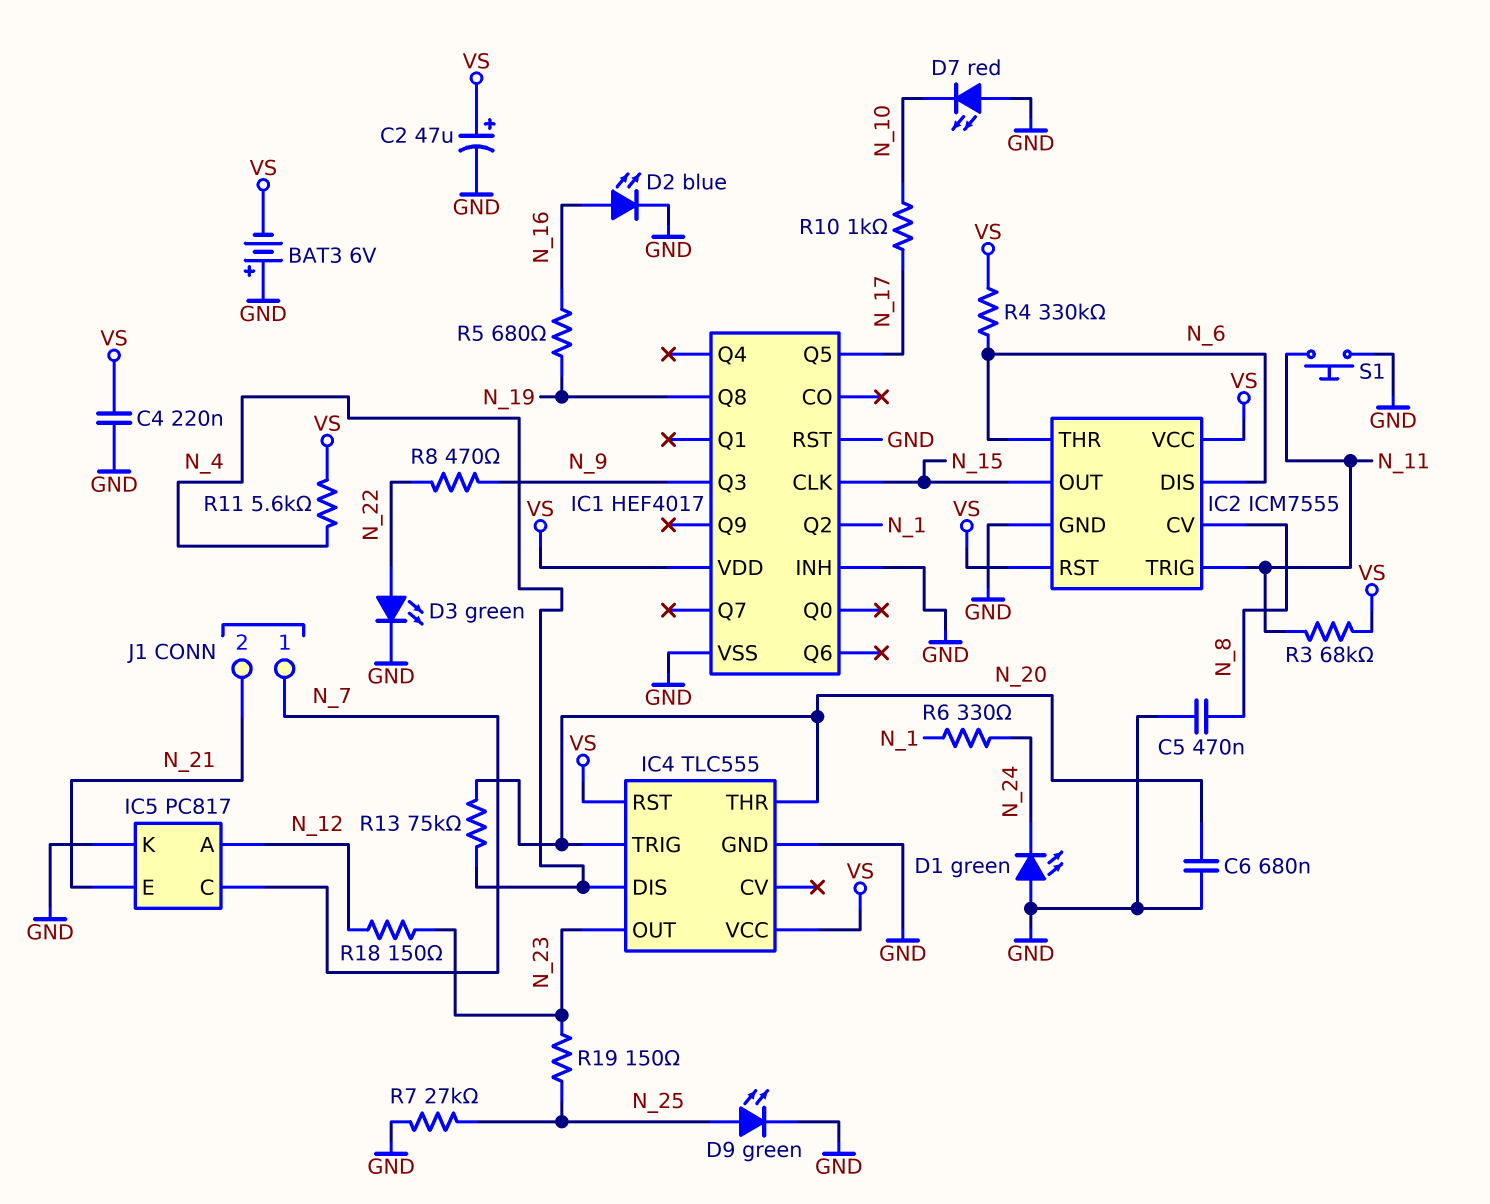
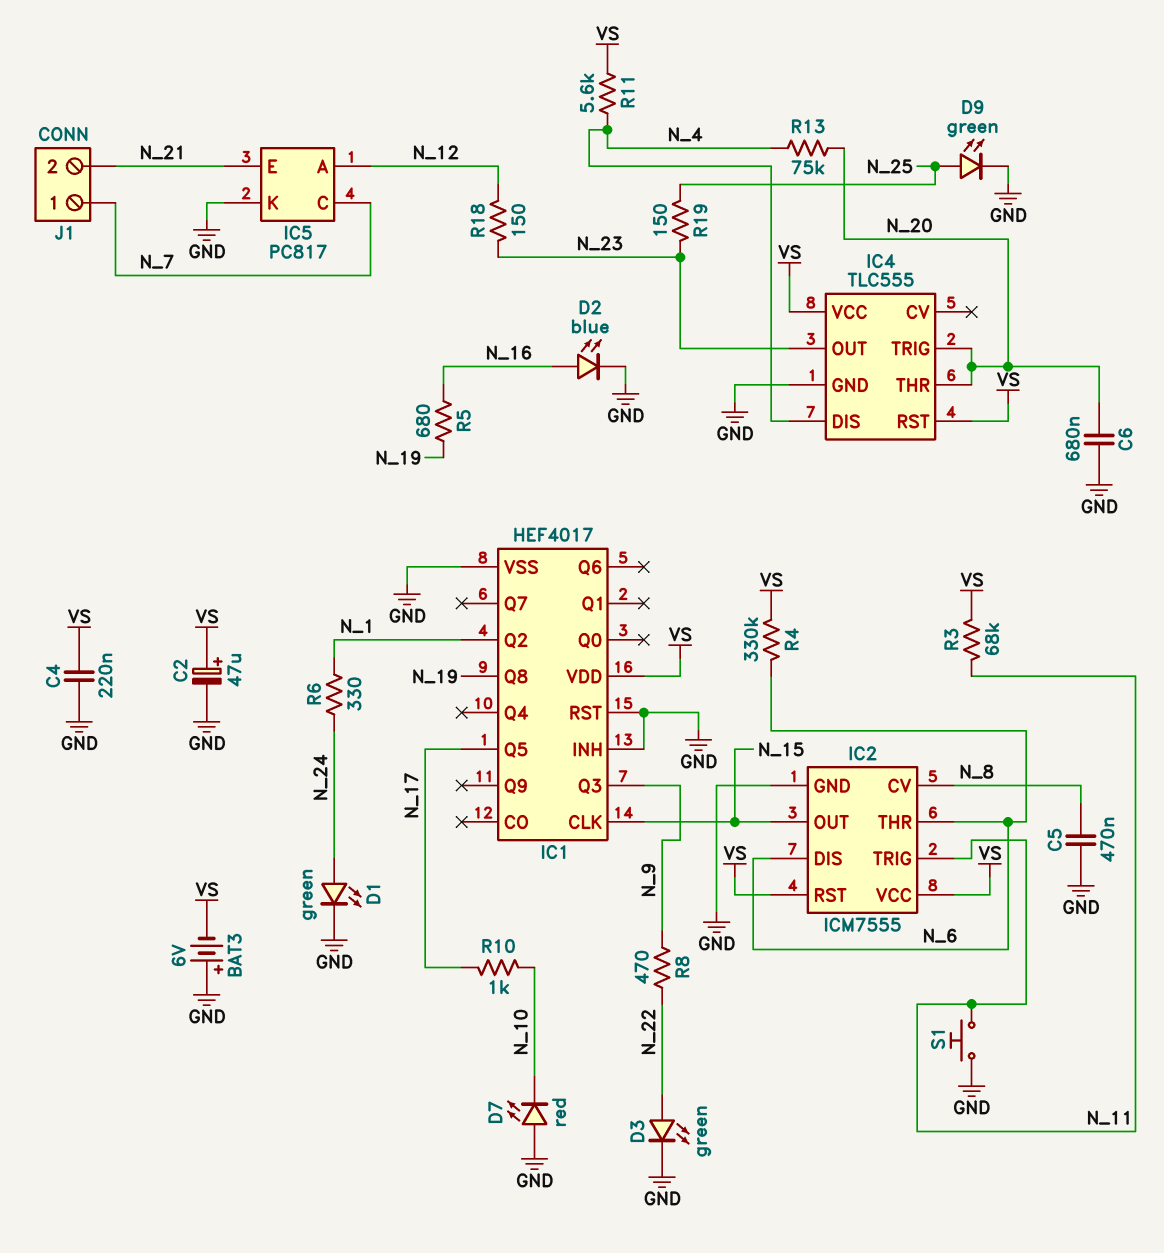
D1: LED green (A GND, K N_24) -> LED green (A N_24, K GND)
R7: 27k (GND, N_25) -> none

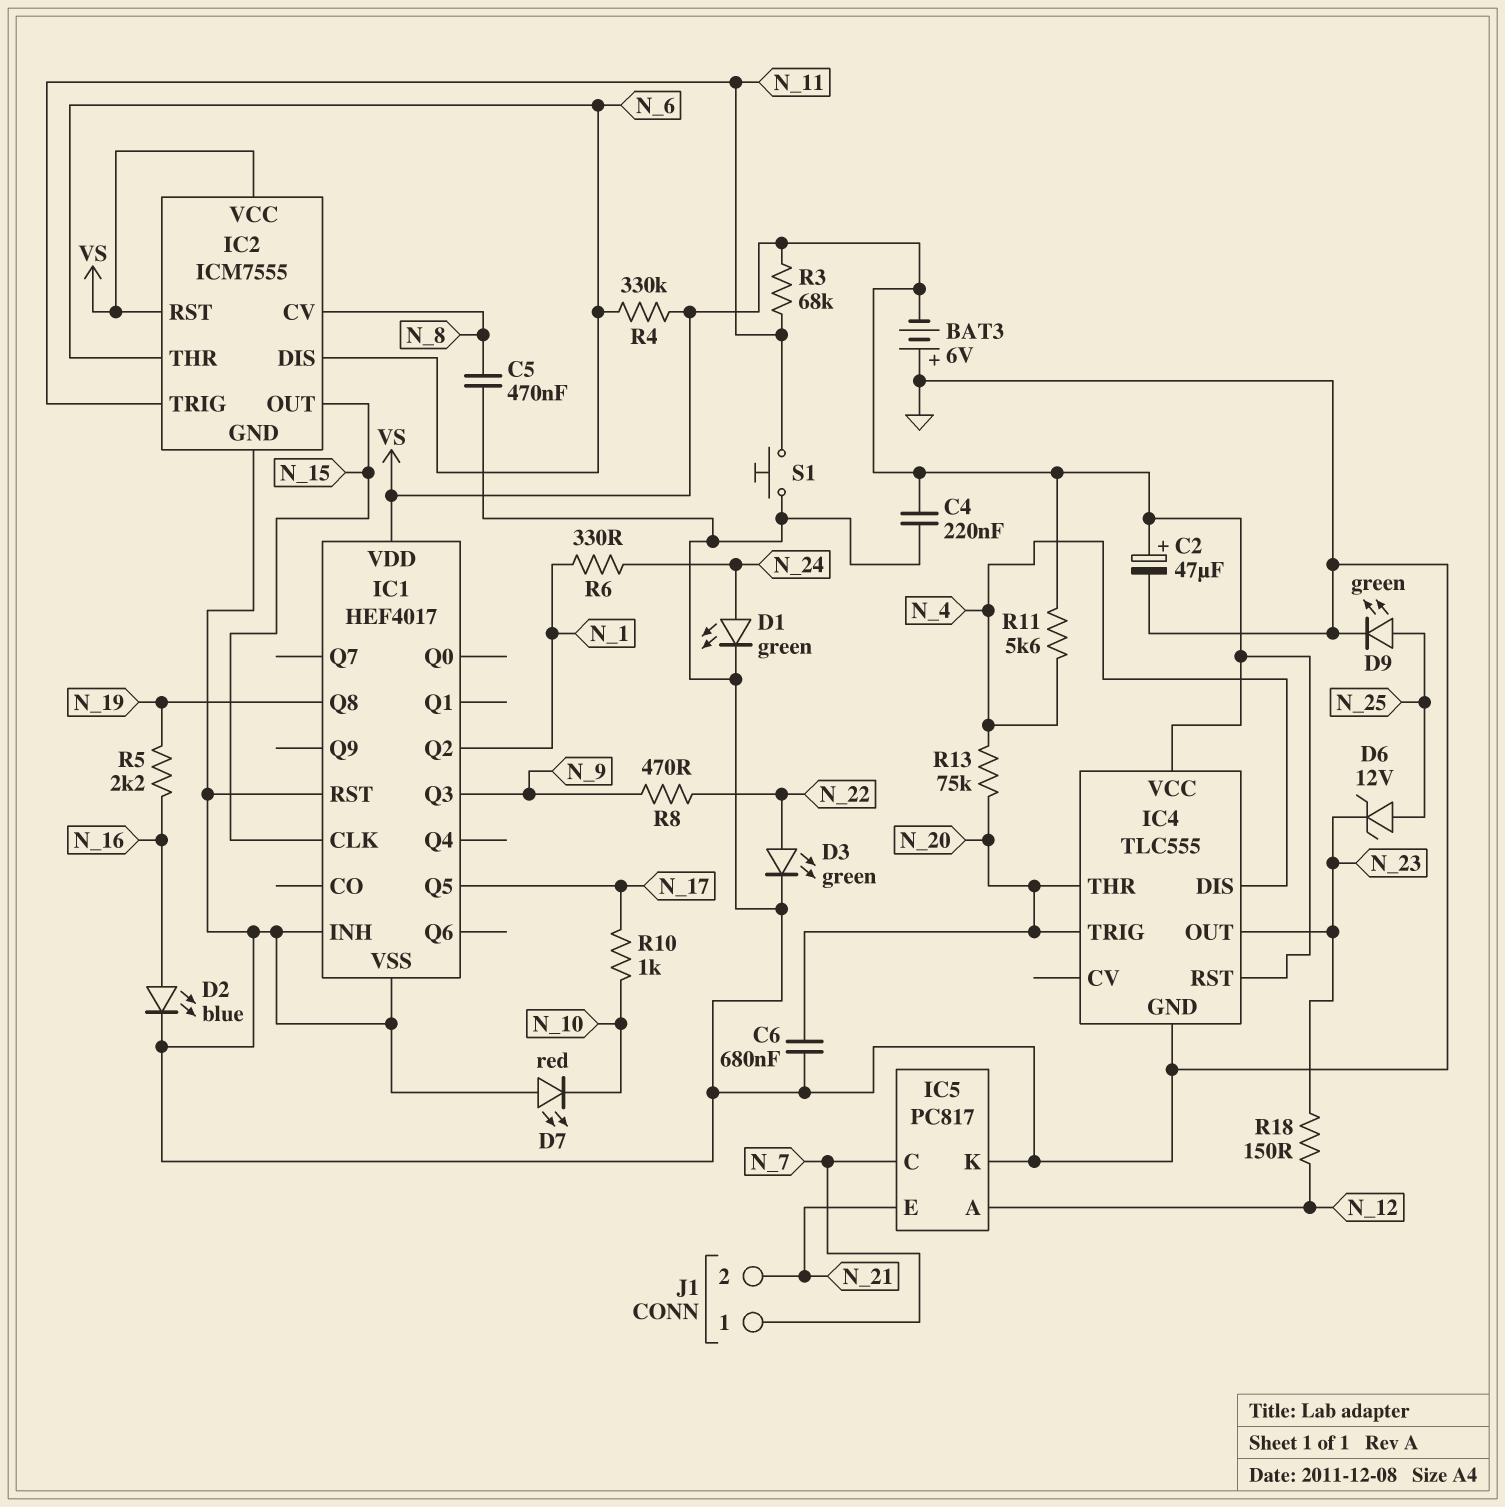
D6: none -> zener 12V (A N_25, K N_23)
R5: 680 (N_16, N_19) -> 2.2k (N_16, N_19)
R19: 150 (N_23, N_25) -> none

